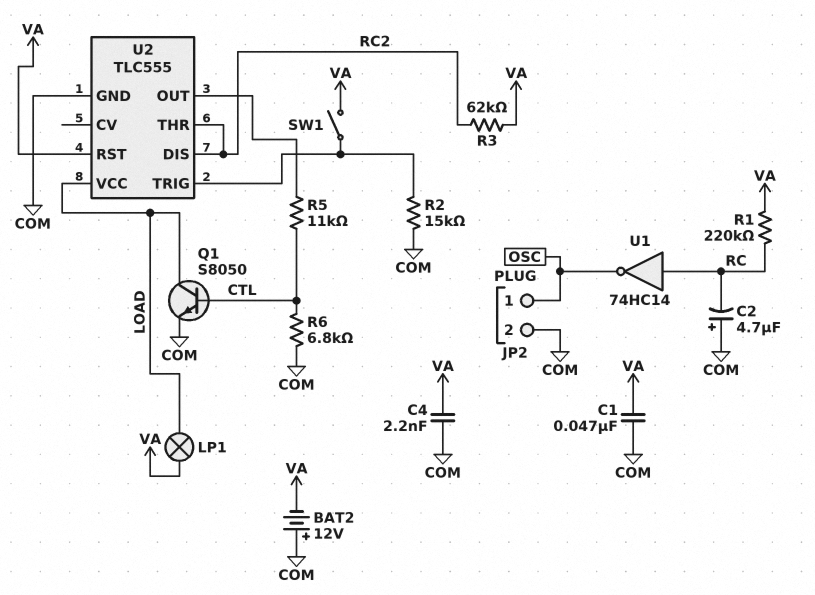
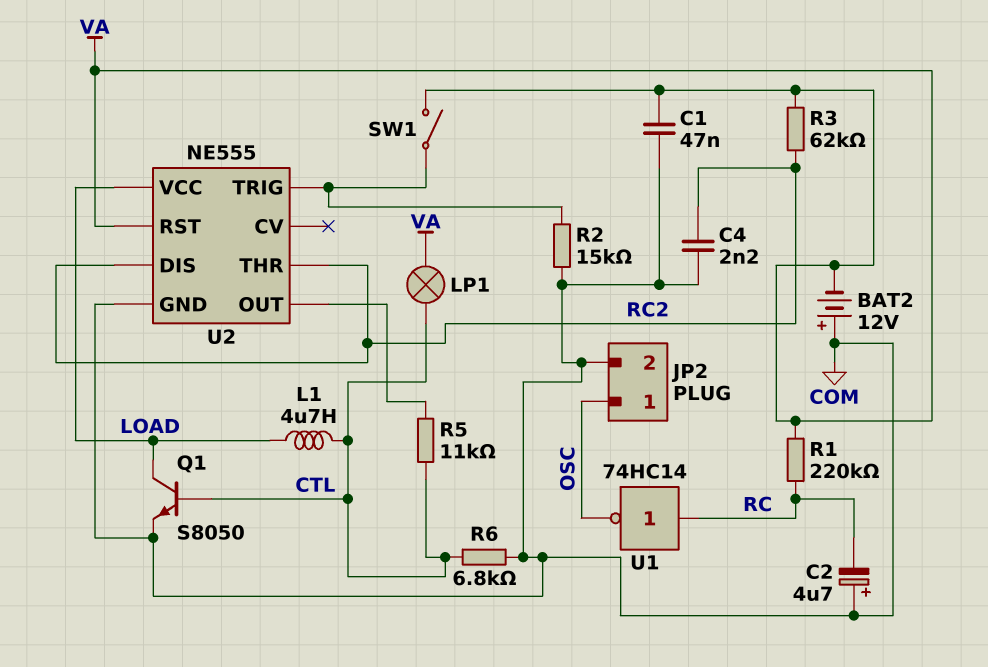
C4: 2.2nF (COM, VA) -> 2.2nF (COM, RC2)
L1: none -> 4.7uH (CTL, LOAD)
LP1: lamp (LOAD, VA) -> lamp (CTL, VA)
U2: TLC555 -> NE555

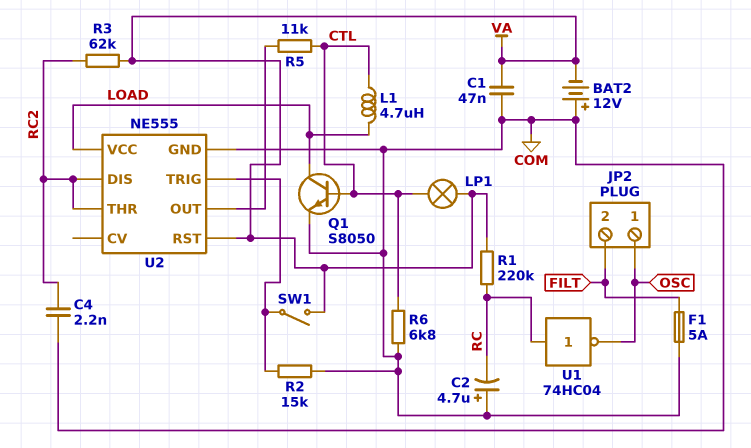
F1: none -> 5A (COM, FILT)
JP2 pin 2: COM -> FILT
U1: NOT 74HC14 (in RC, out OSC) -> NOT 74HC04 (in RC, out OSC)

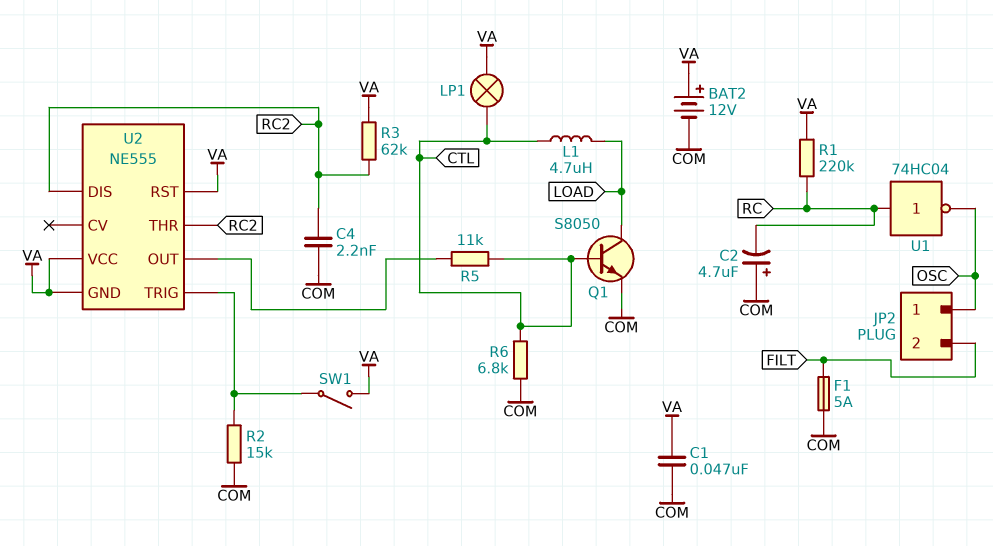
BAT2: 12V (plus COM, minus VA) -> 12V (plus VA, minus COM)
U2 pin GND: COM -> VA
U2 pin VCC: LOAD -> VA

